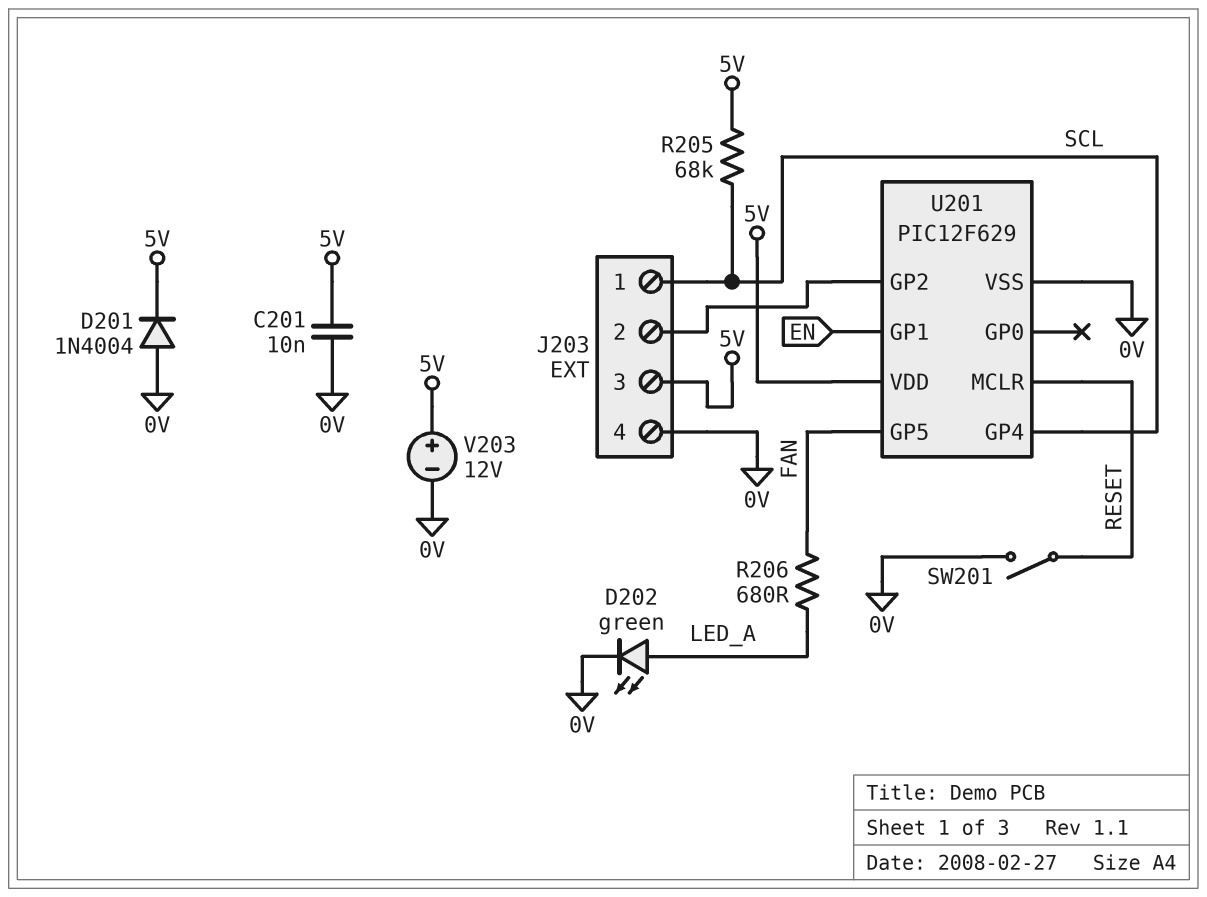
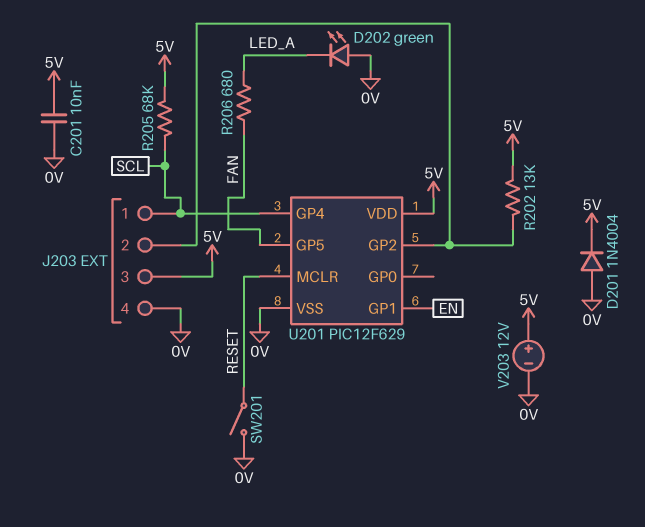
D202: LED green (A LED_A, K 0V) -> LED green (A 0V, K LED_A)
R202: none -> 13k (5V, J203/2)

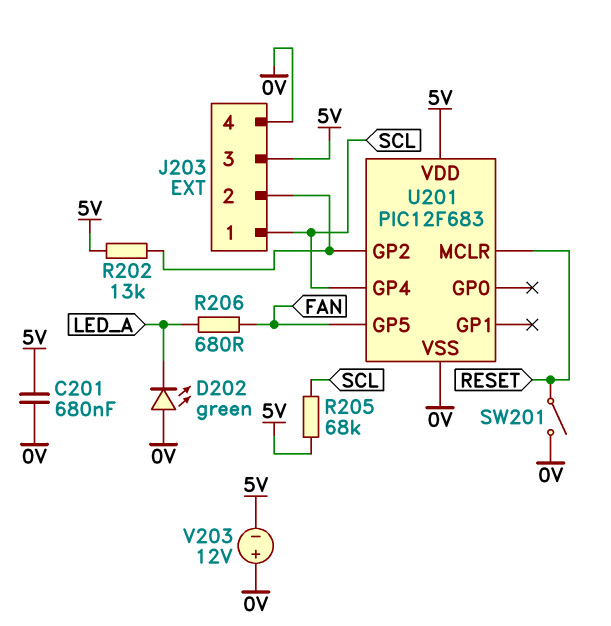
C201: 10nF (0V, 5V) -> 680nF (0V, 5V)
D201: diode 1N4004 (A 0V, K 5V) -> none
U201: PIC12F629 -> PIC12F683
U201 pin GP1: EN -> none
V203: 12V (plus 5V, minus 0V) -> 12V (plus 0V, minus 5V)

